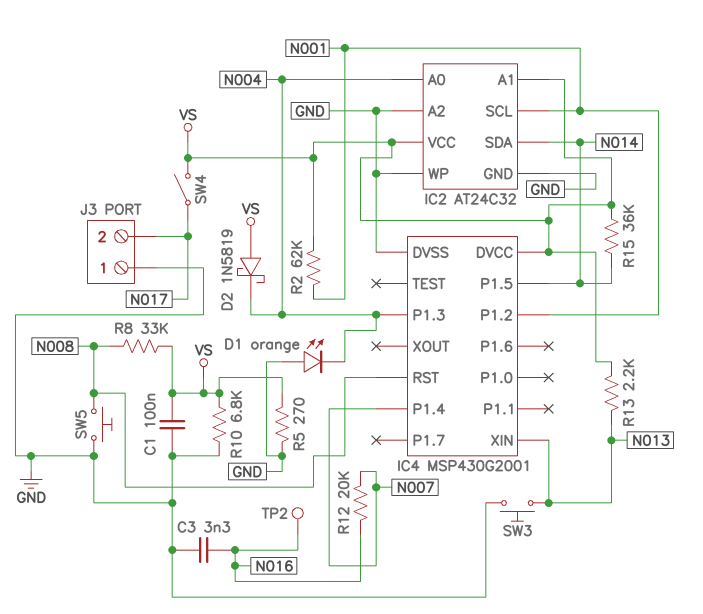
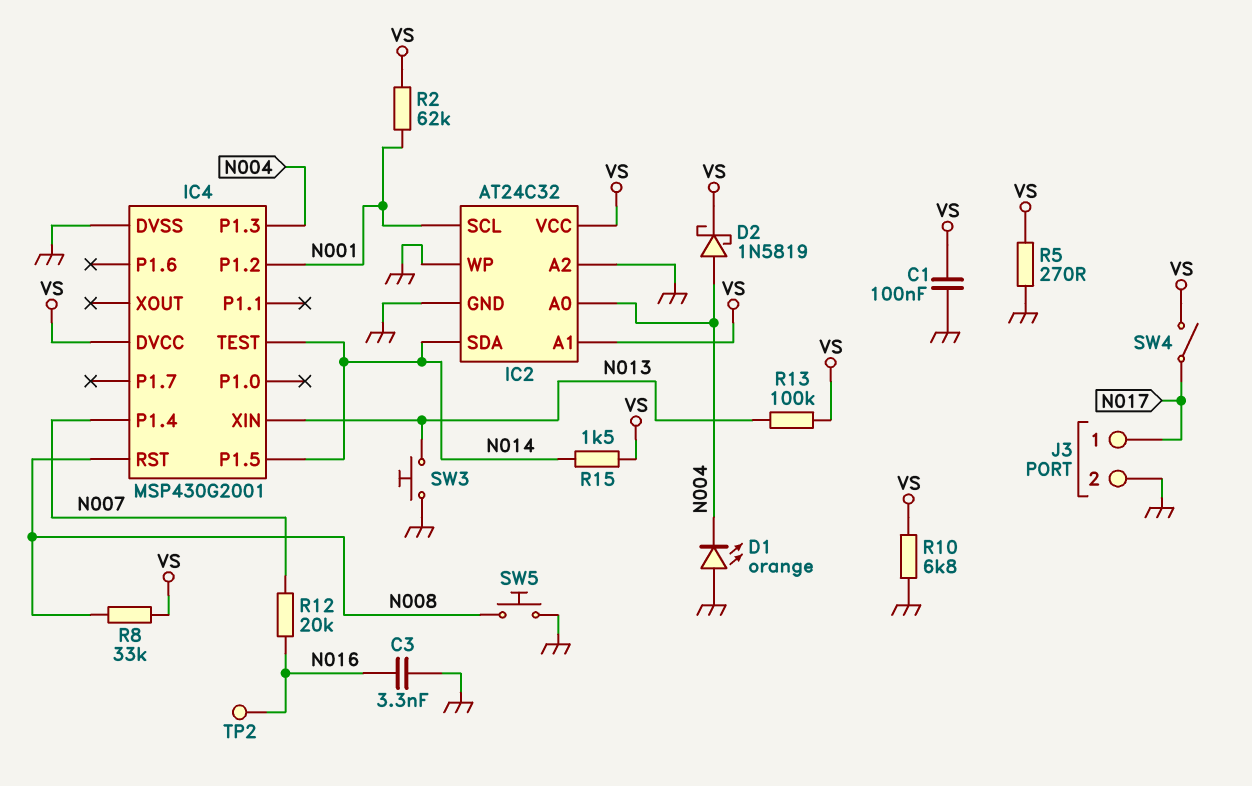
D2: schottky 1N5819 (A VS, K N004) -> schottky 1N5819 (A N004, K VS)
IC4 pin TEST: none -> N014
J3 pin 1: GND -> N017
J3 pin 2: N017 -> GND
R13: 2.2k (N013, VS) -> 100k (N013, VS)
R15: 36k (N014, VS) -> 1.5k (N014, VS)

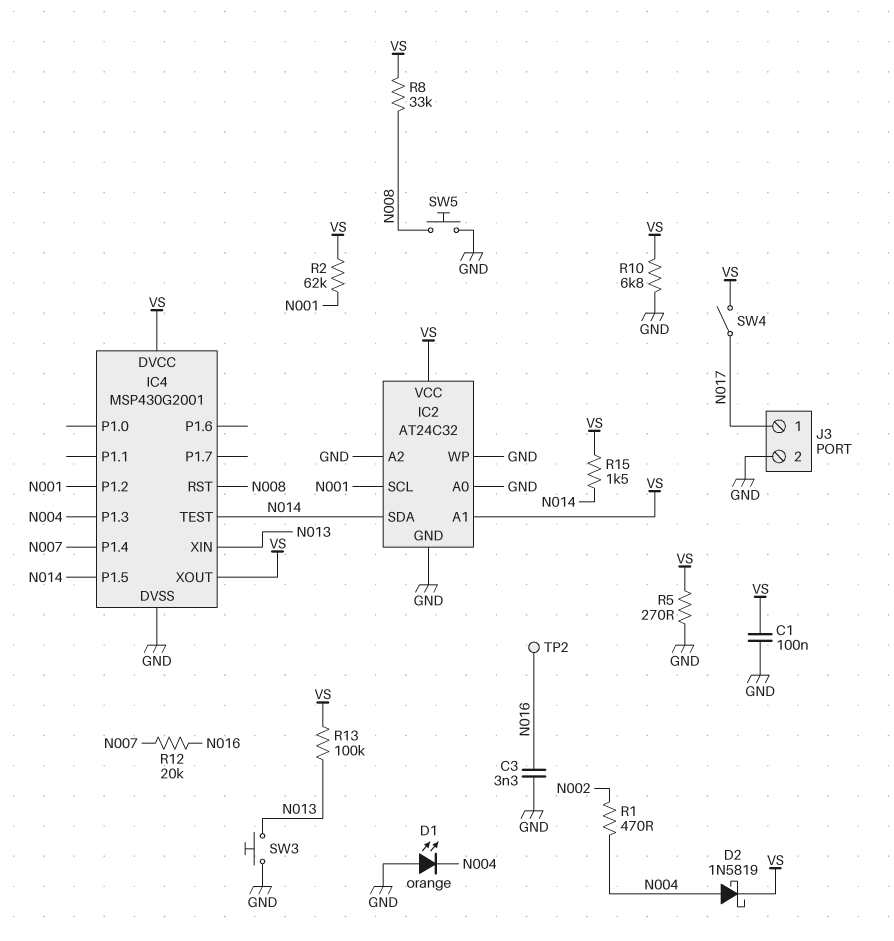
IC2 pin A0: N004 -> GND
IC4 pin XOUT: none -> VS
R1: none -> 470 (N002, N004)

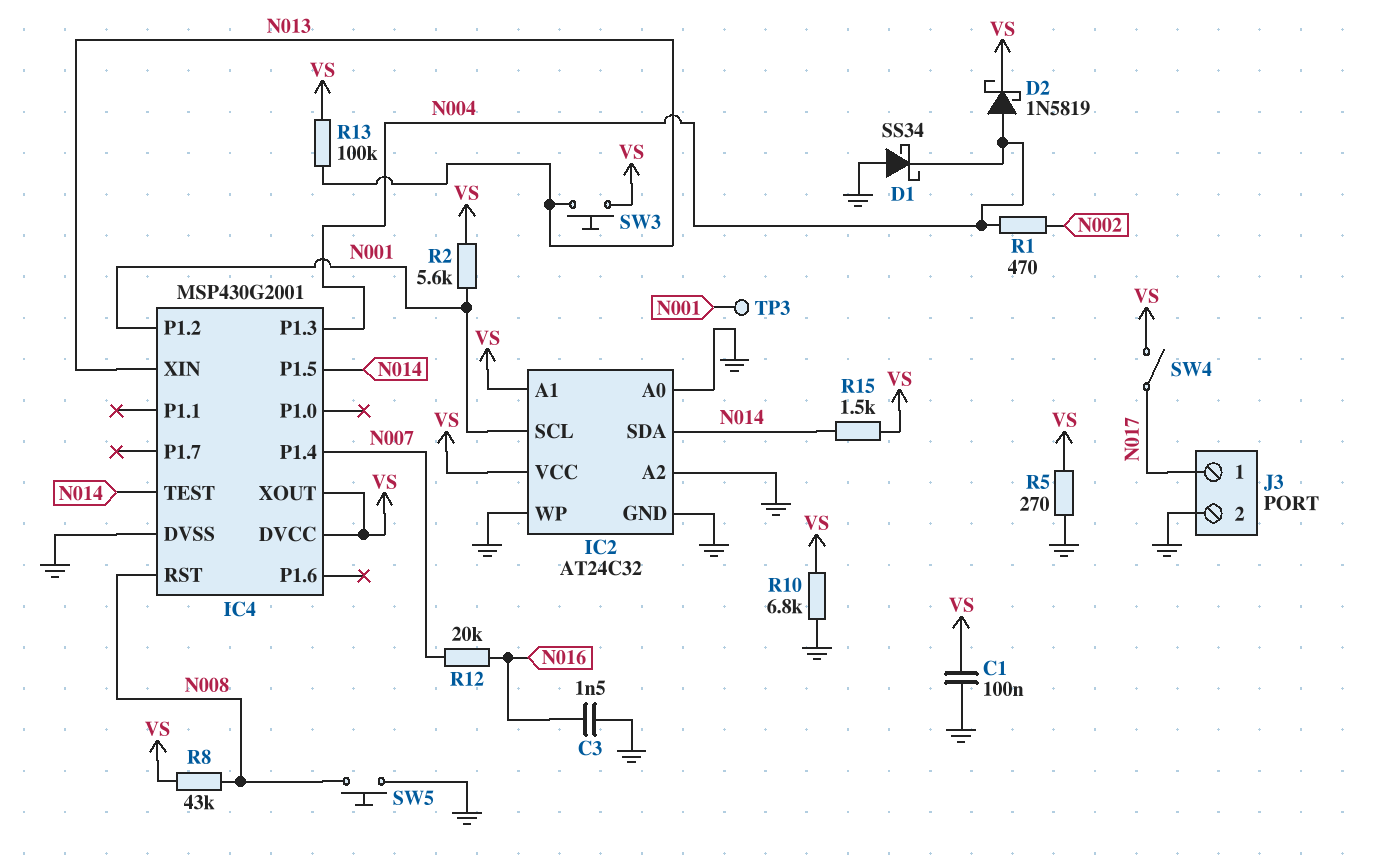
C3: 3.3nF (GND, N016) -> 1.5nF (GND, N016)
D1: LED orange (A GND, K N004) -> schottky SS34 (A GND, K N004)
R2: 62k (N001, VS) -> 5.6k (N001, VS)
R8: 33k (N008, VS) -> 43k (N008, VS)
SW3: button (GND, N013) -> button (N013, VS)
TP2: test point (N016) -> none
TP3: none -> test point (N001)

